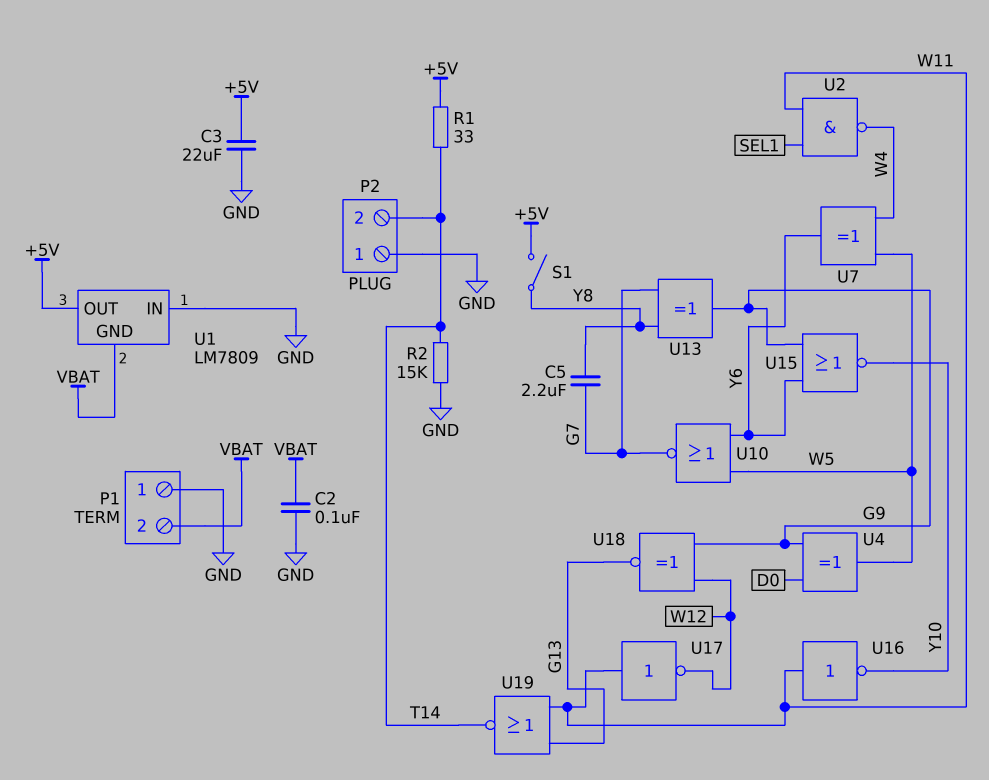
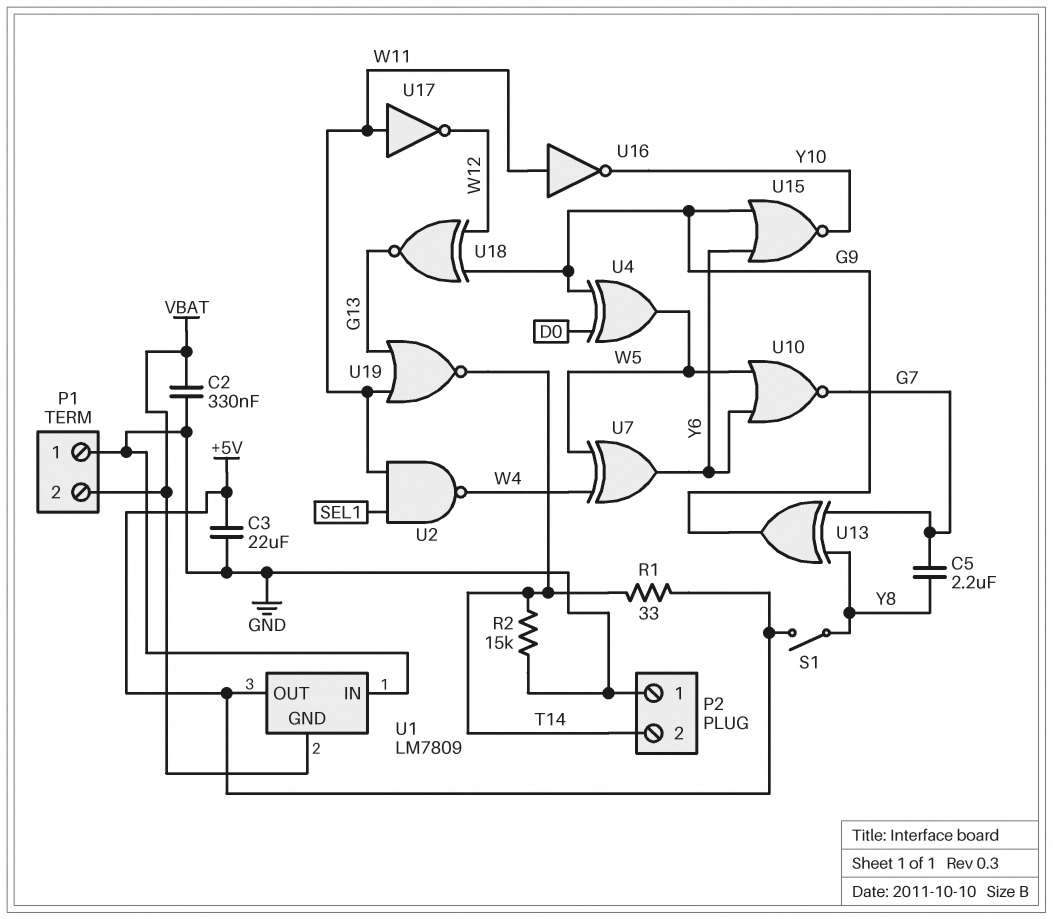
C2: 100nF (GND, VBAT) -> 330nF (GND, VBAT)

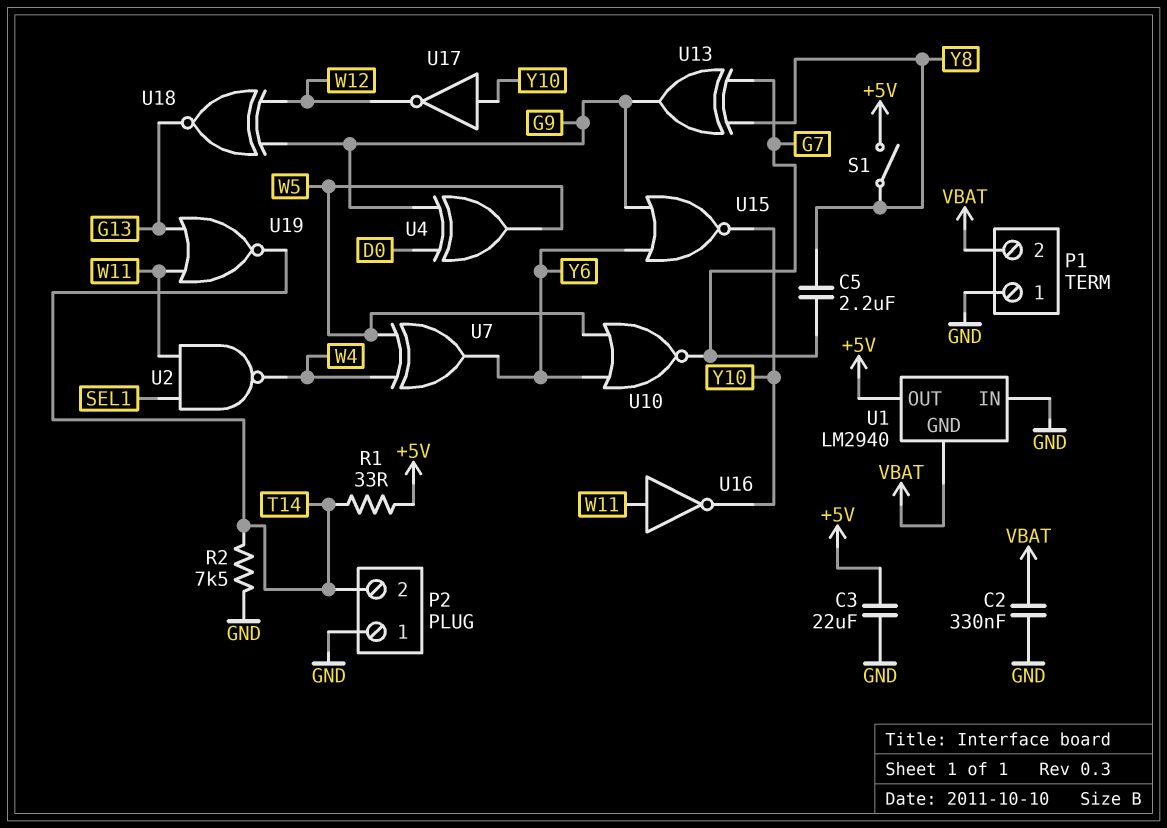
R2: 15k (GND, T14) -> 7.5k (GND, T14)
U1: LM7809 -> LM2940
U17: NOT (in W11, out W12) -> NOT (in Y10, out W12)

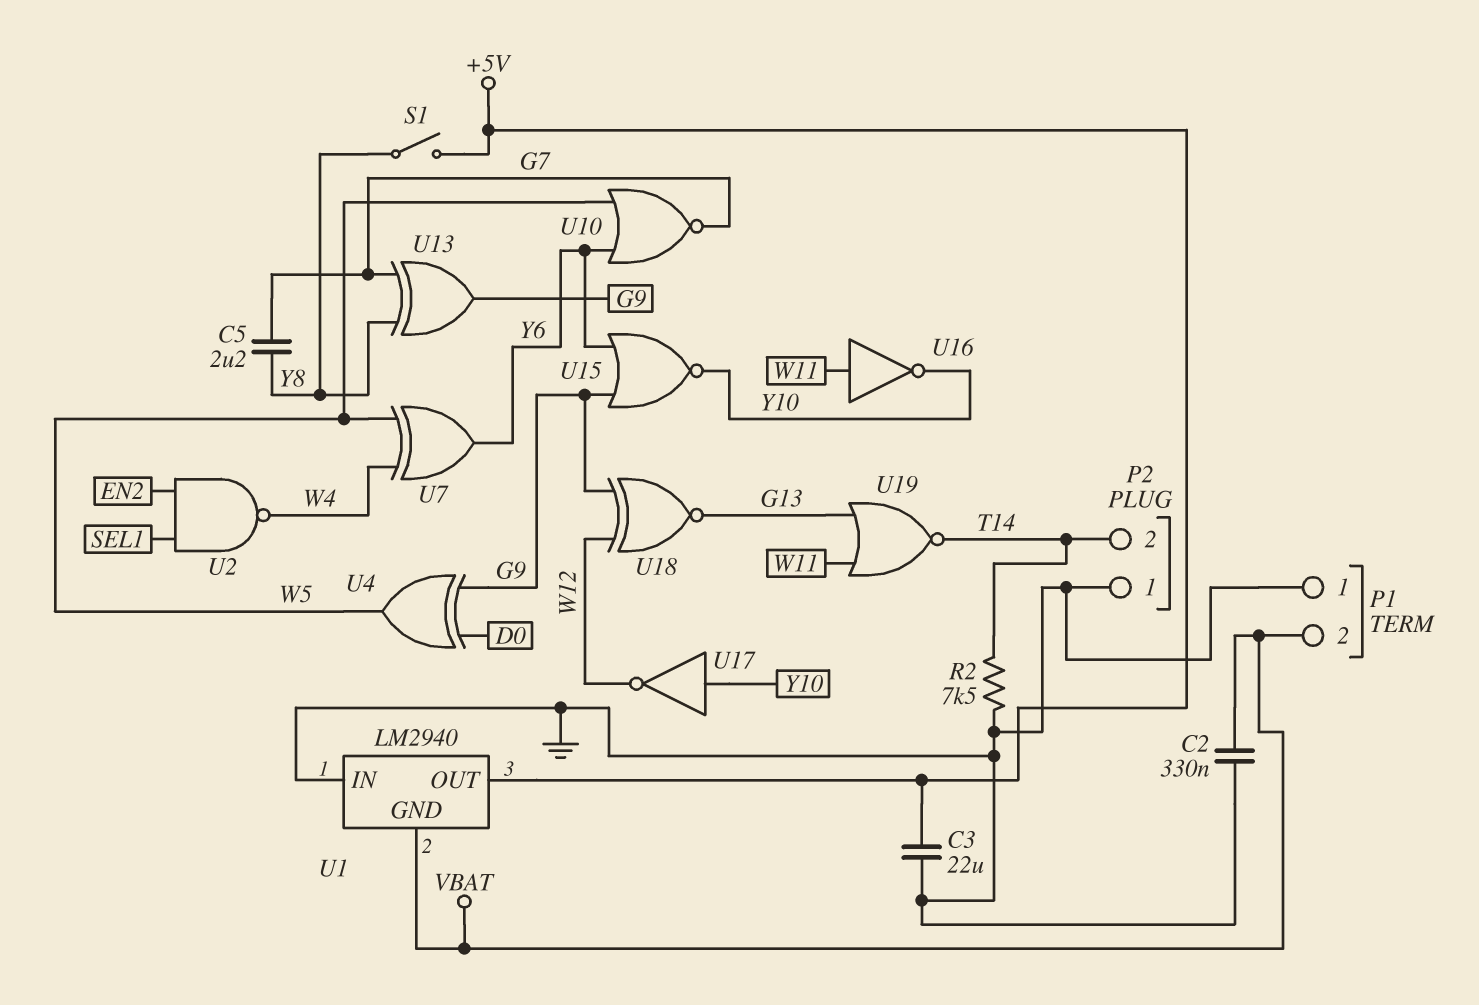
R1: 33 (+5V, T14) -> none
U2: NAND (in SEL1, in W11, out W4) -> NAND (in EN2, in SEL1, out W4)

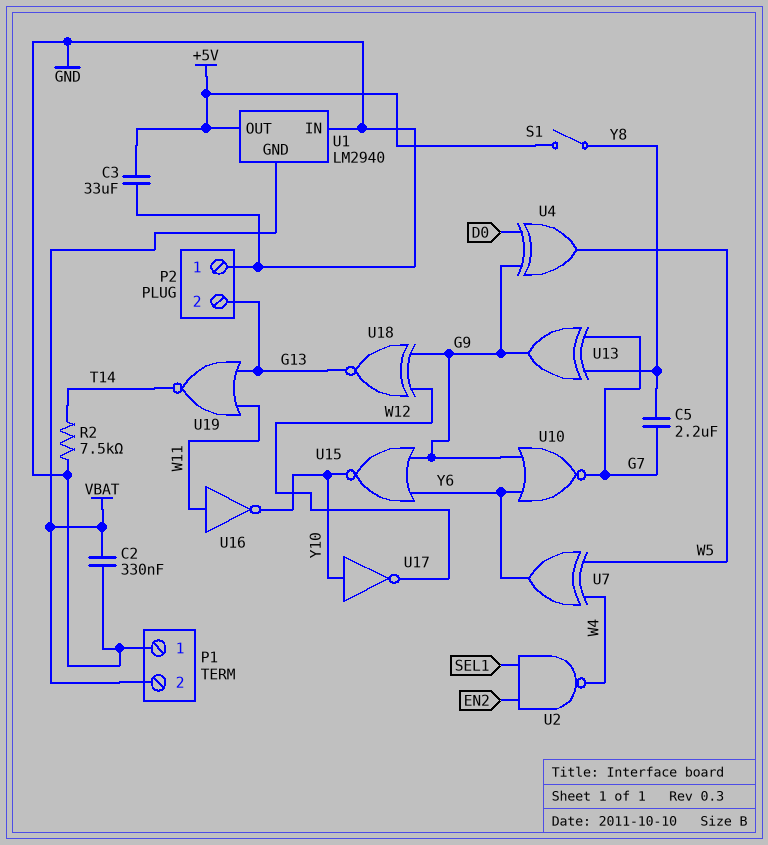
C3: 22uF (+5V, GND) -> 33uF (+5V, GND)
P2 pin 2: T14 -> G13
U10: NOR (in W5, in Y6, out G7) -> NOR (in G9, in Y6, out G7)

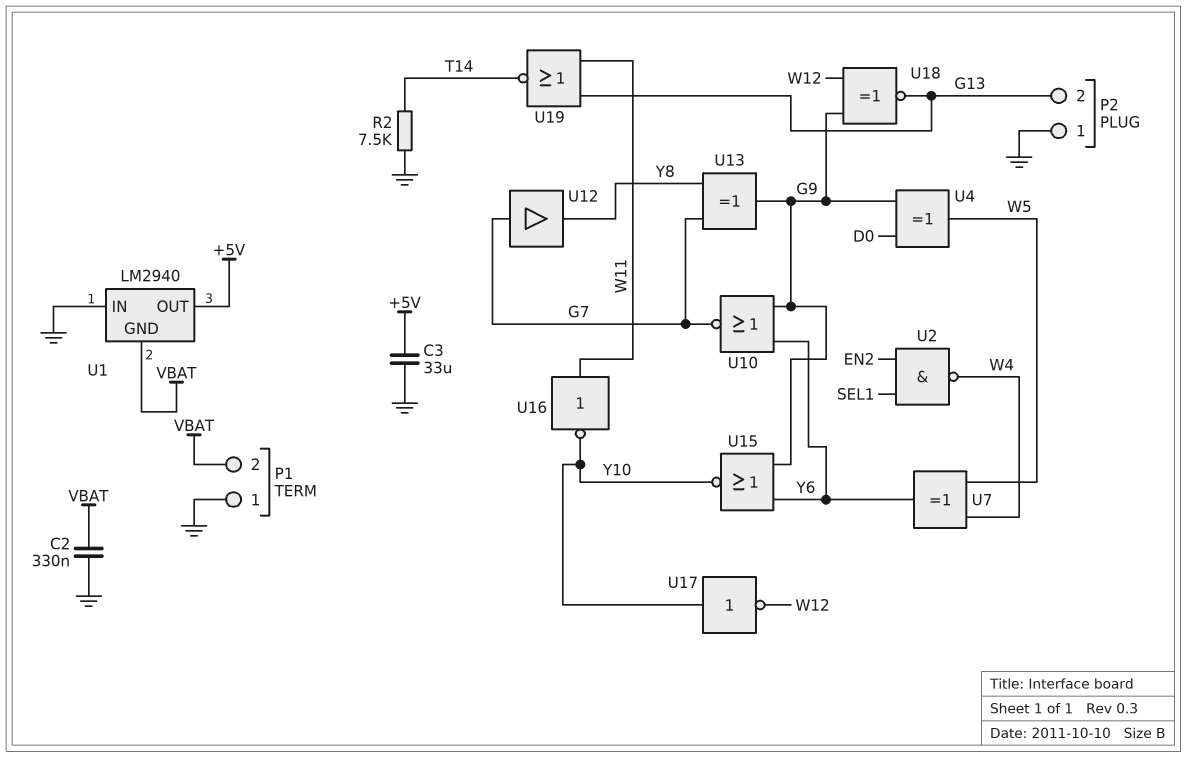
C5: 2.2uF (G7, Y8) -> none
S1: switch (+5V, Y8) -> none
U12: none -> buffer (in G7, out Y8)

